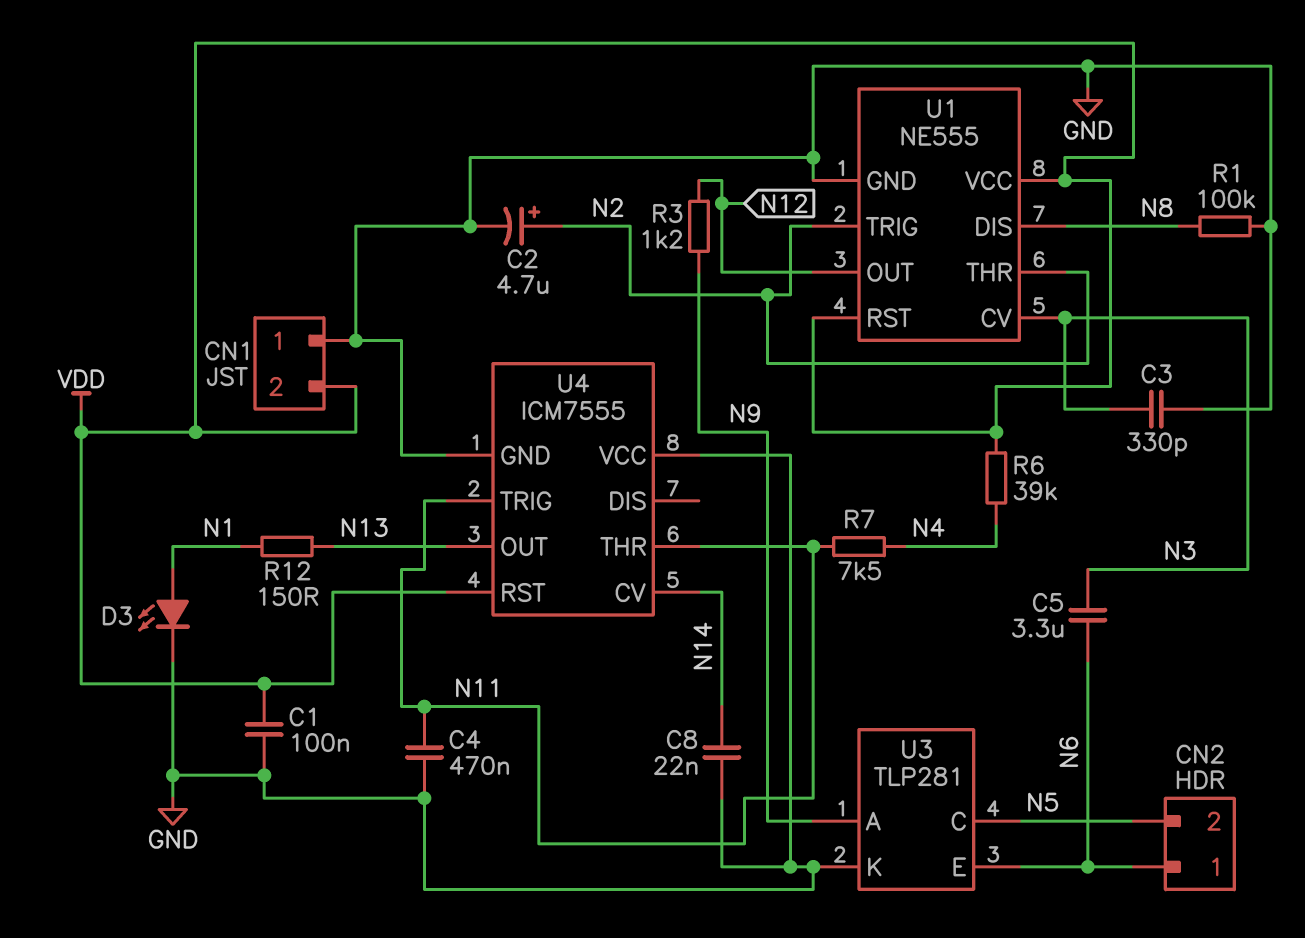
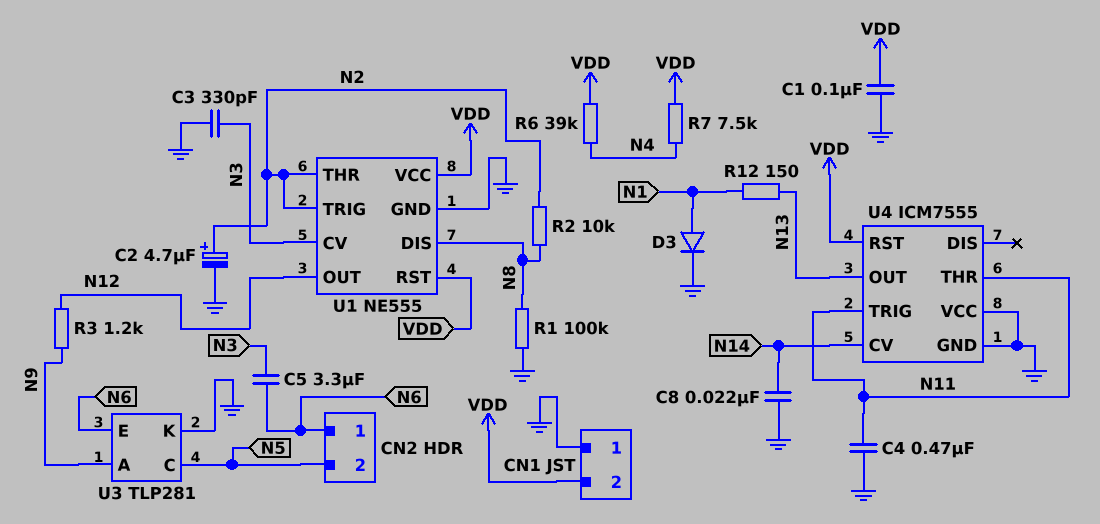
D3: LED (A N1, K GND) -> diode (A N1, K GND)
R2: none -> 10k (N2, N8)
R7: 7.5k (N4, N11) -> 7.5k (N4, VDD)

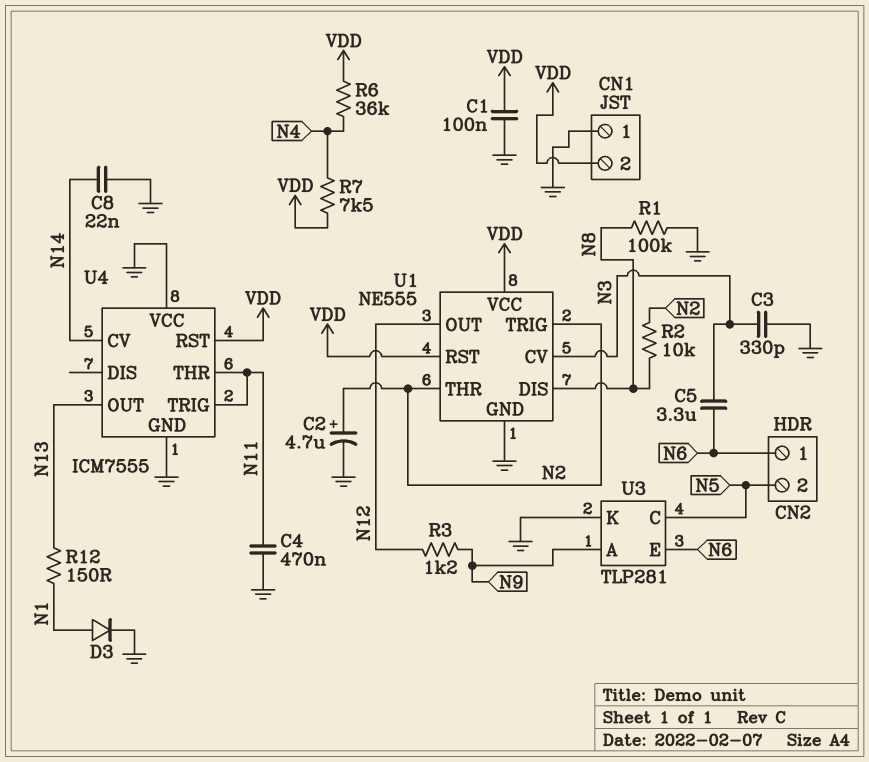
R6: 39k (N4, VDD) -> 36k (N4, VDD)

